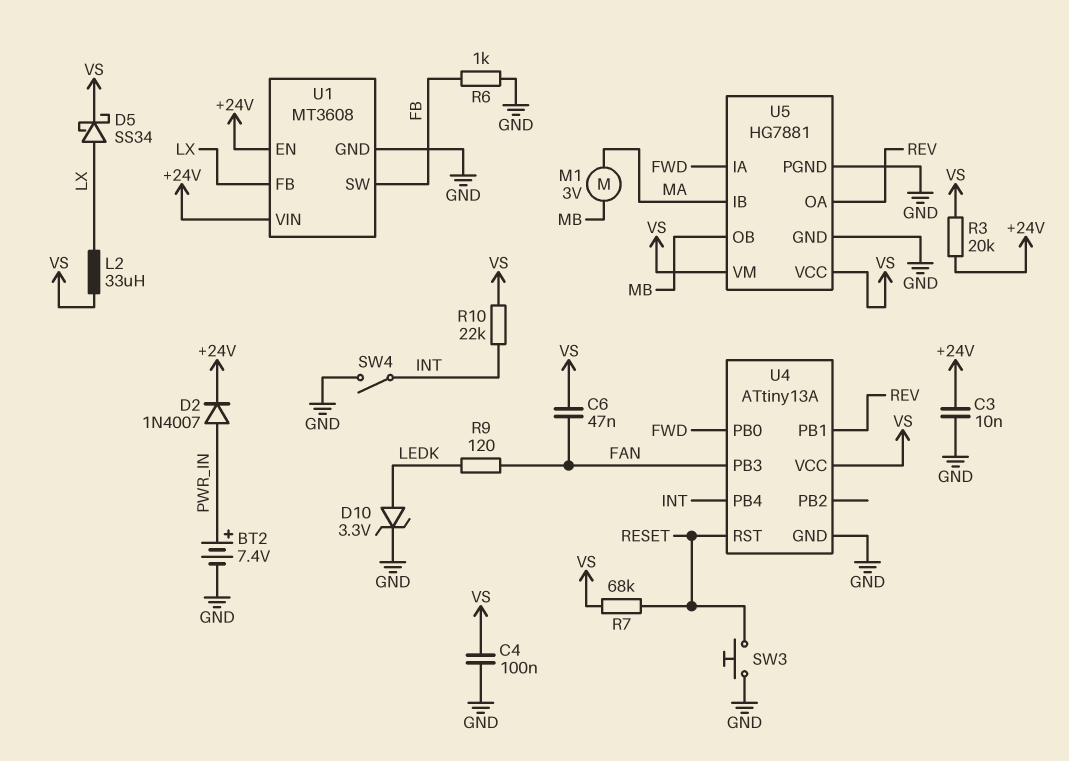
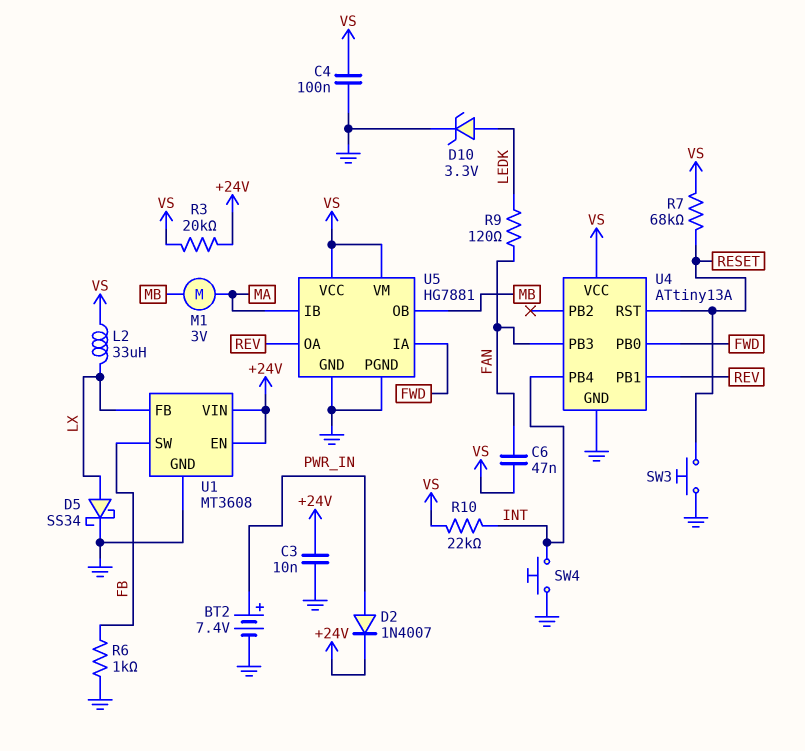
D5: schottky SS34 (A LX, K VS) -> schottky SS34 (A LX, K GND)
SW4: switch (GND, INT) -> button (GND, INT)

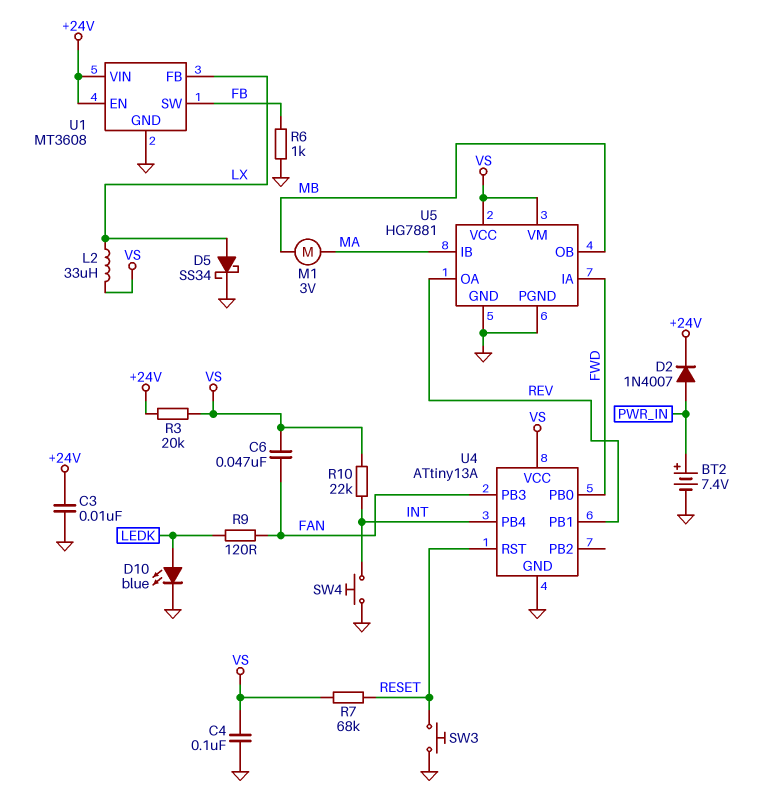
D10: zener 3.3V (A LEDK, K GND) -> LED blue (A LEDK, K GND)

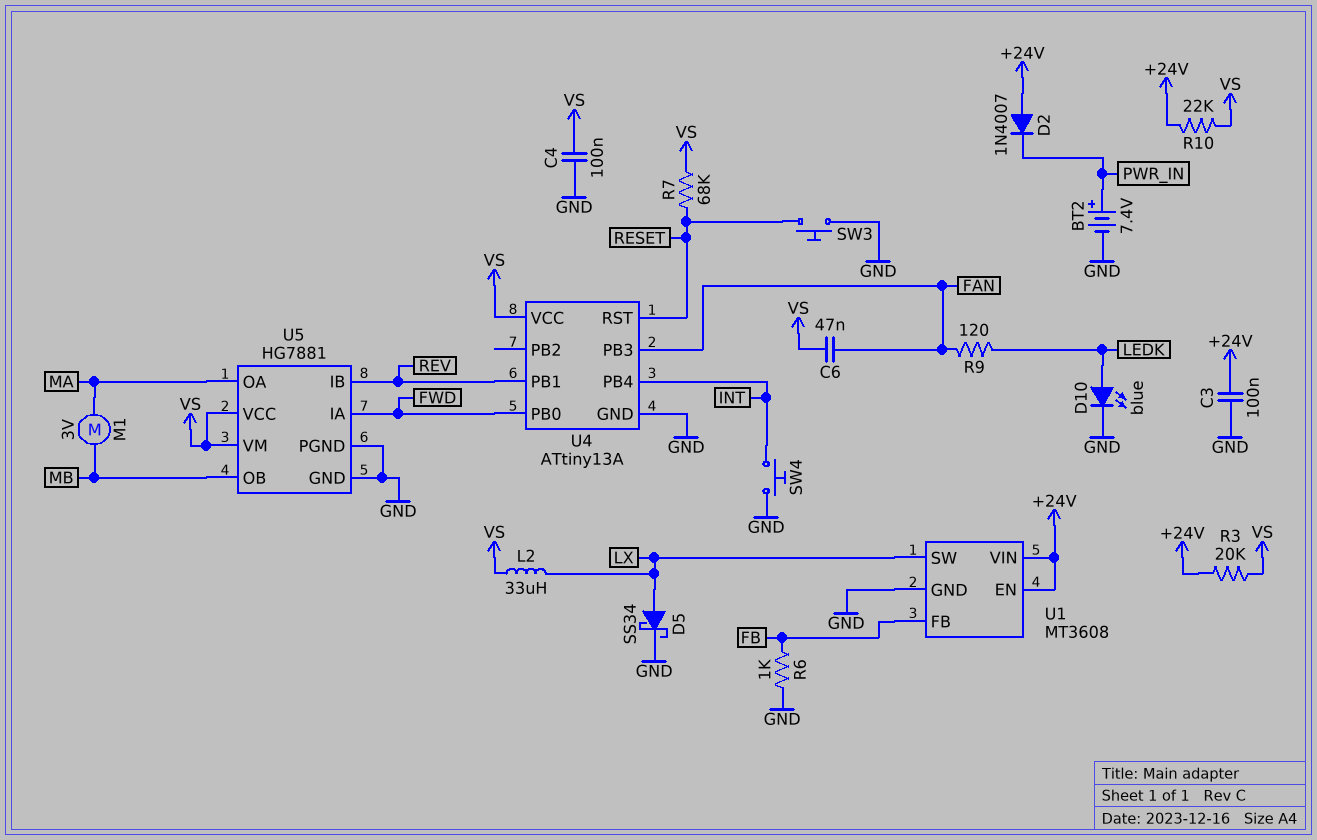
C3: 10nF (+24V, GND) -> 100nF (+24V, GND)
D2: diode 1N4007 (A PWR_IN, K +24V) -> diode 1N4007 (A +24V, K PWR_IN)
R10: 22k (INT, VS) -> 22k (+24V, VS)
U1 pin FB: LX -> FB
U1 pin SW: FB -> LX
U5 pin IB: MA -> REV
U5 pin OA: REV -> MA

